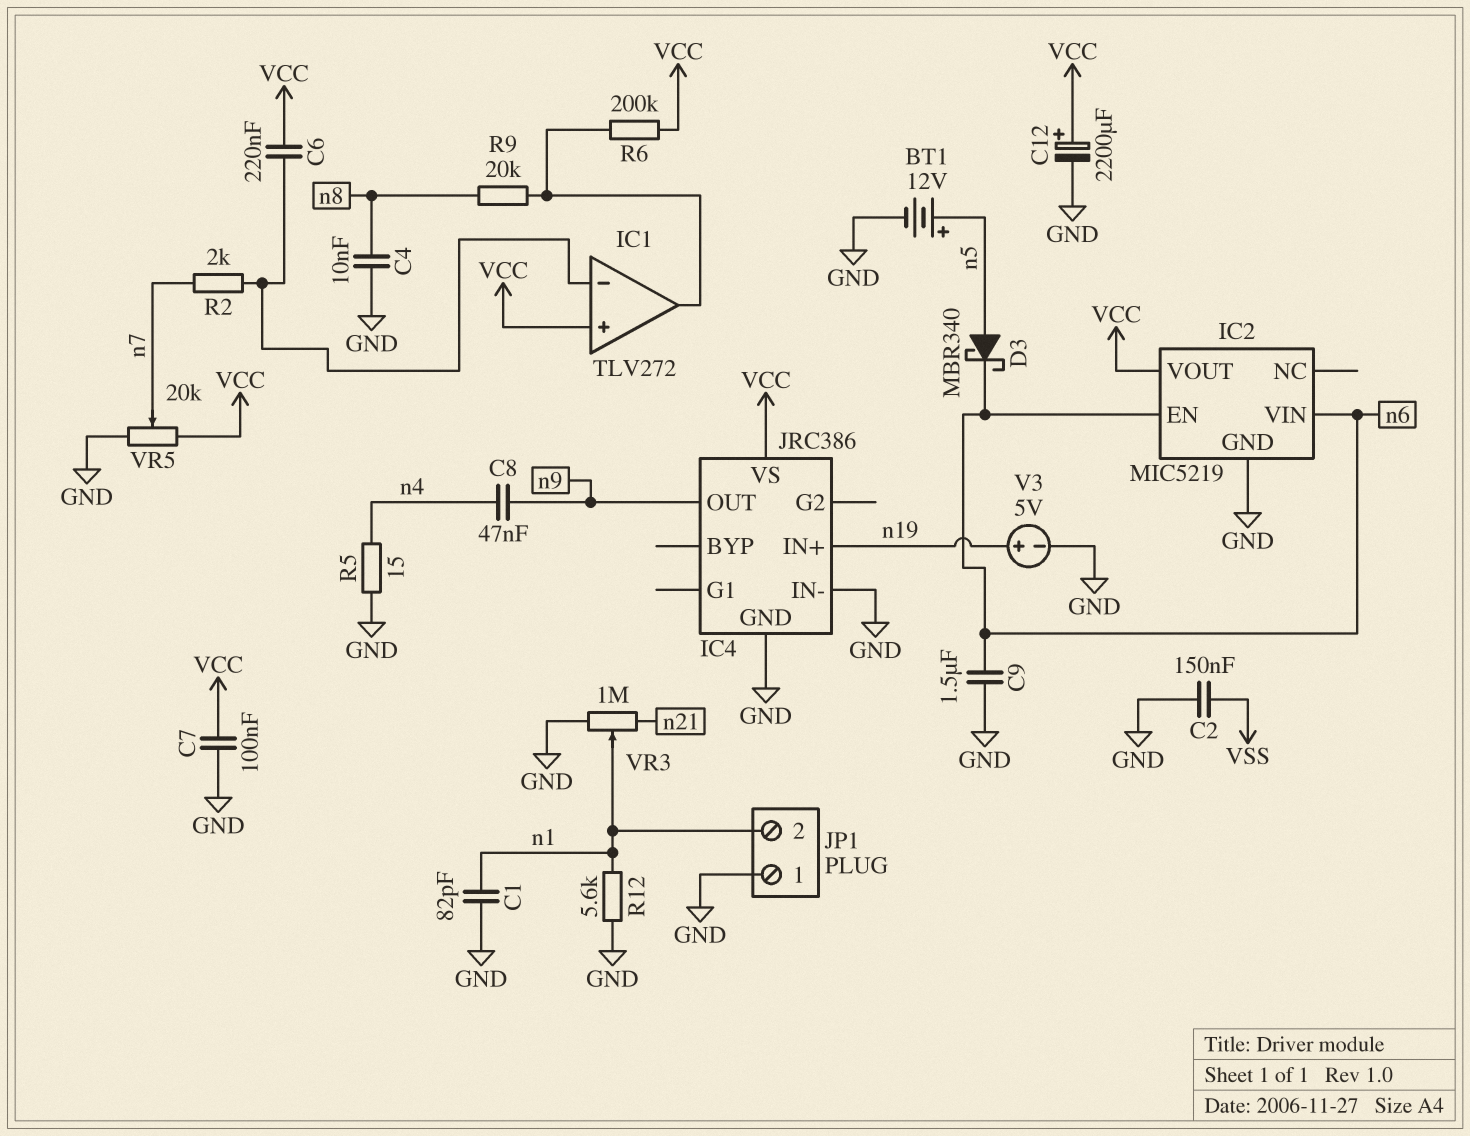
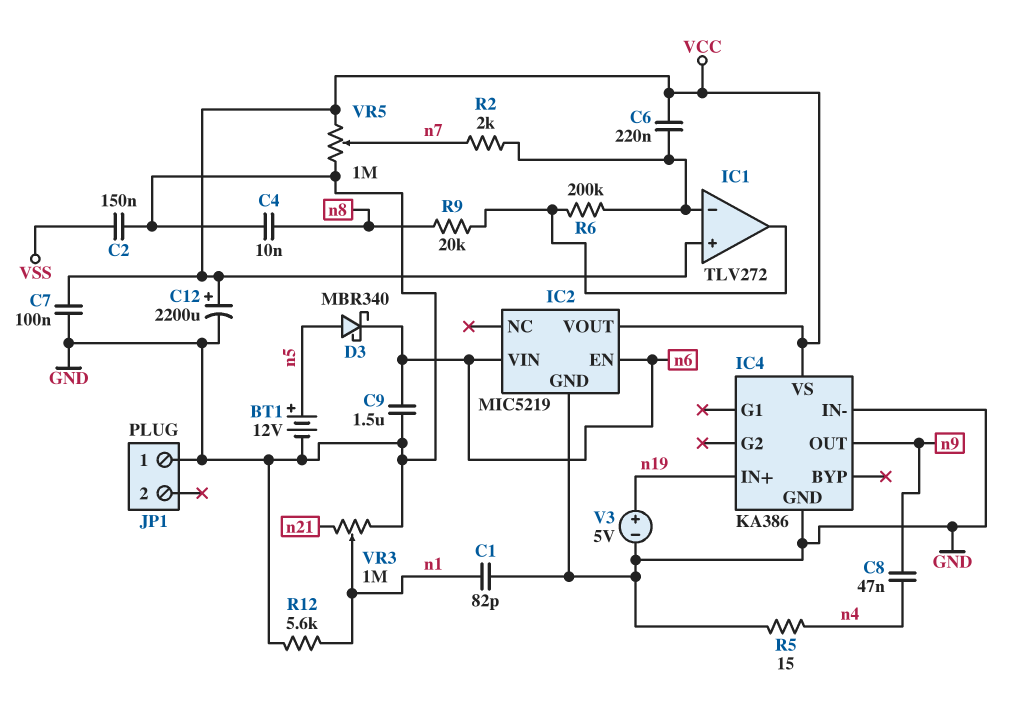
IC4: JRC386 -> KA386
JP1 pin 2: n1 -> none
R6: 200k (IC1/out, VCC) -> 200k (IC1/in-, IC1/out)
VR5: 20k (GND, VCC, wiper n7) -> 1M (GND, VCC, wiper n7)

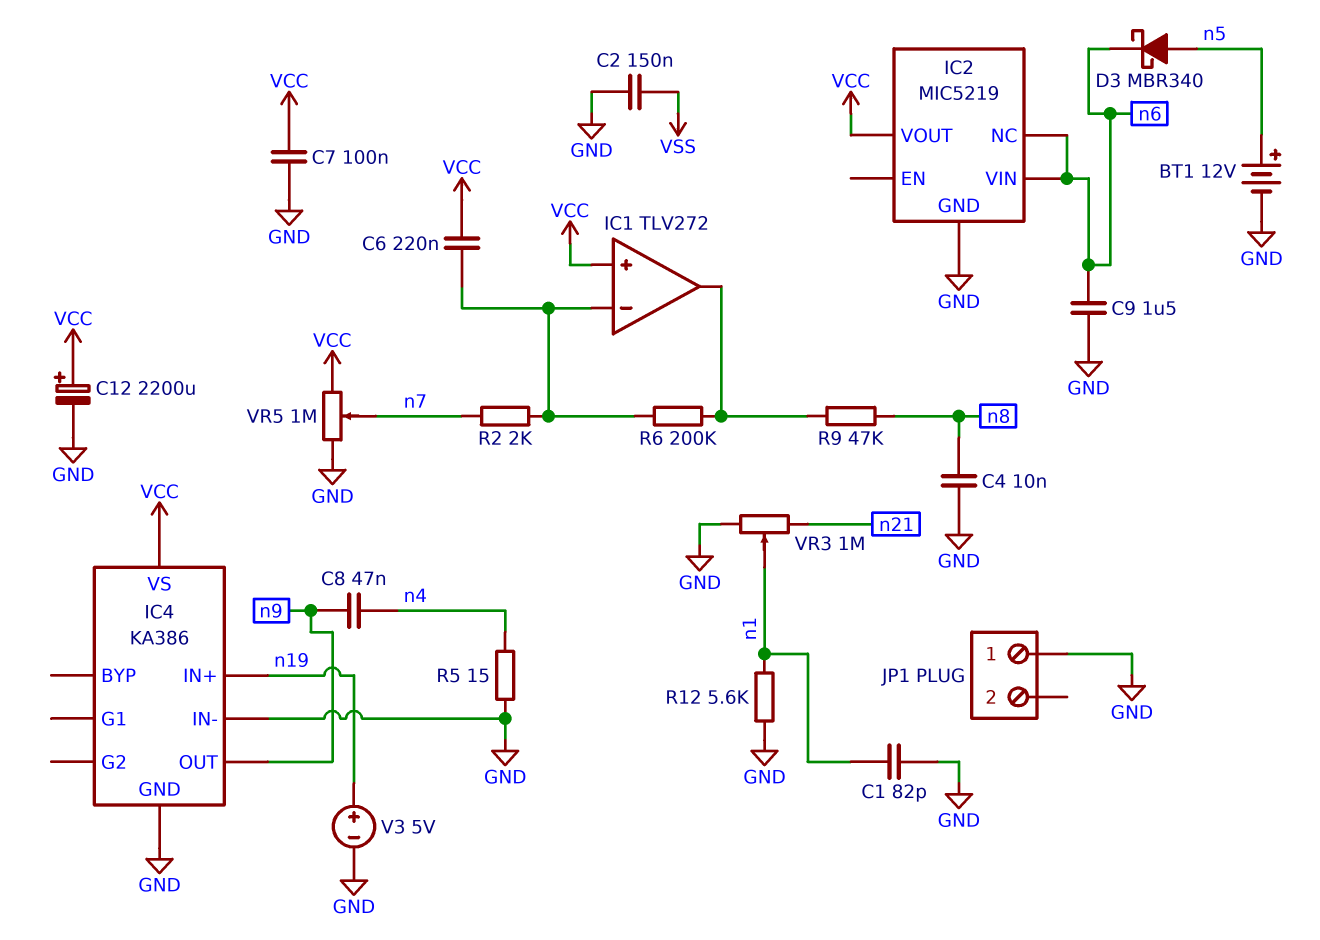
IC2 pin EN: n6 -> none
IC2 pin NC: none -> n6
R9: 20k (IC1/out, n8) -> 47k (IC1/out, n8)

